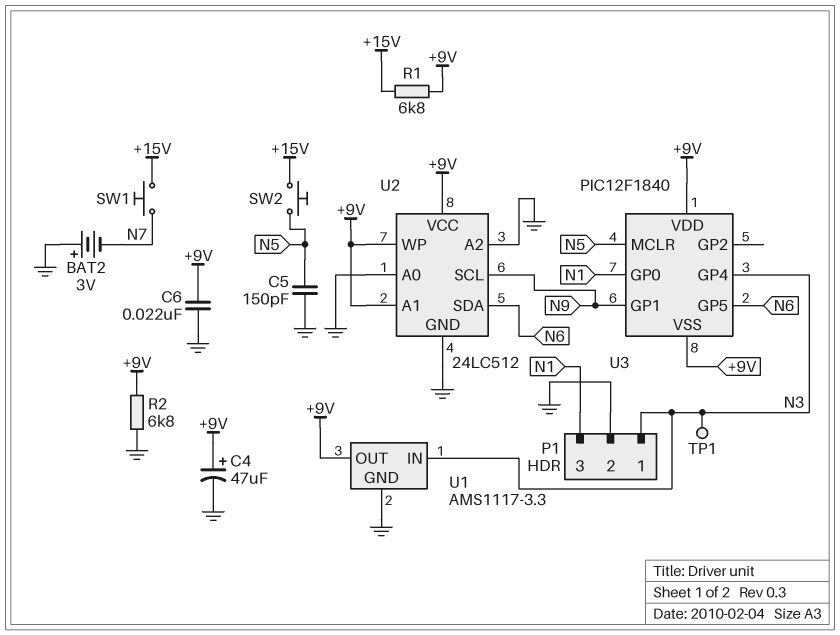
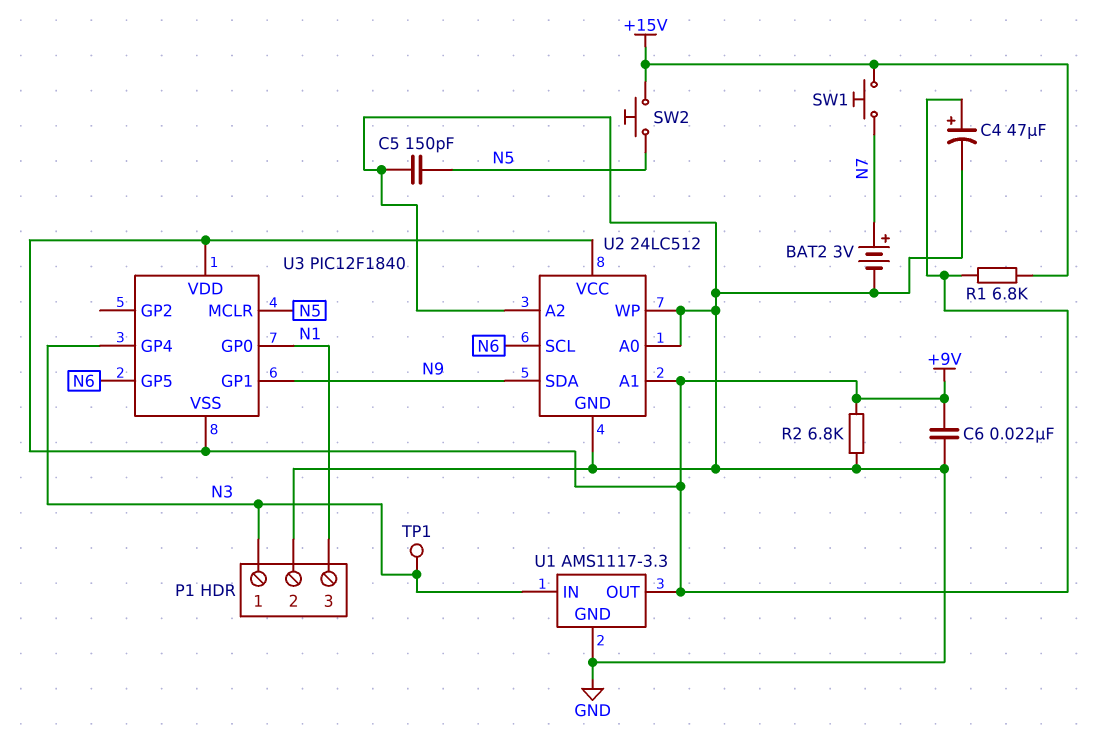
BAT2: 3V (plus GND, minus N7) -> 3V (plus N7, minus GND)
U2 pin SCL: N9 -> N6
U2 pin SDA: N6 -> N9
U2 pin WP: +9V -> GND

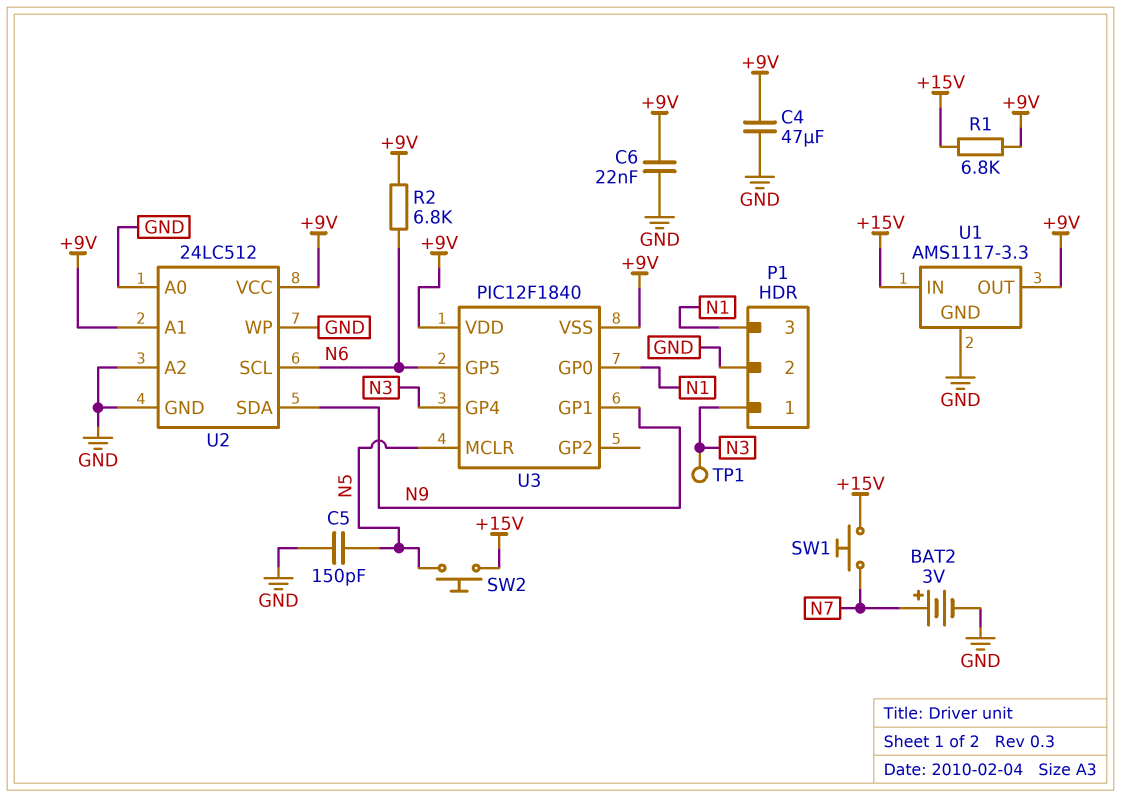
C4: 47uF (plus +9V, minus GND) -> 47uF (+9V, GND)
R2: 6.8k (+9V, GND) -> 6.8k (+9V, N6)
U1 pin IN: N3 -> +15V

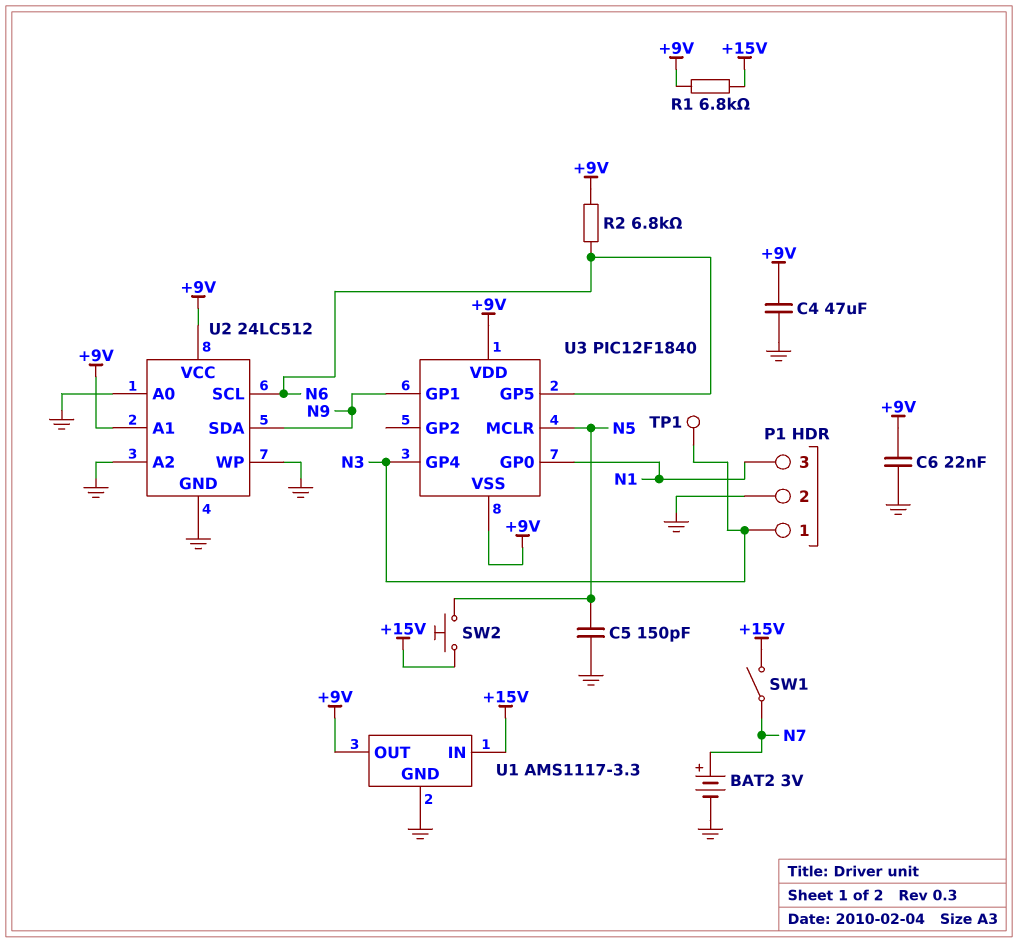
SW1: button (+15V, N7) -> switch (+15V, N7)

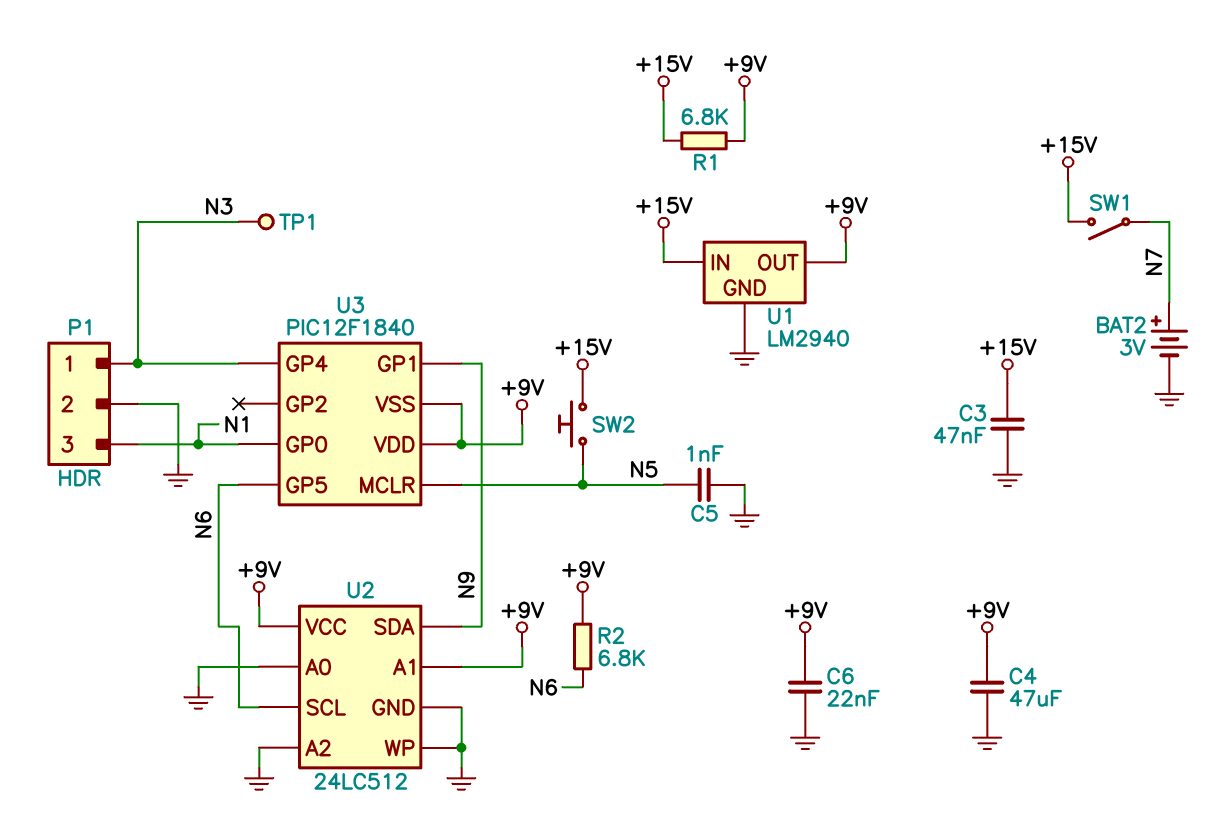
C3: none -> 47nF (+15V, GND)
C5: 150pF (GND, N5) -> 1nF (GND, N5)
U1: AMS1117-3.3 -> LM2940

